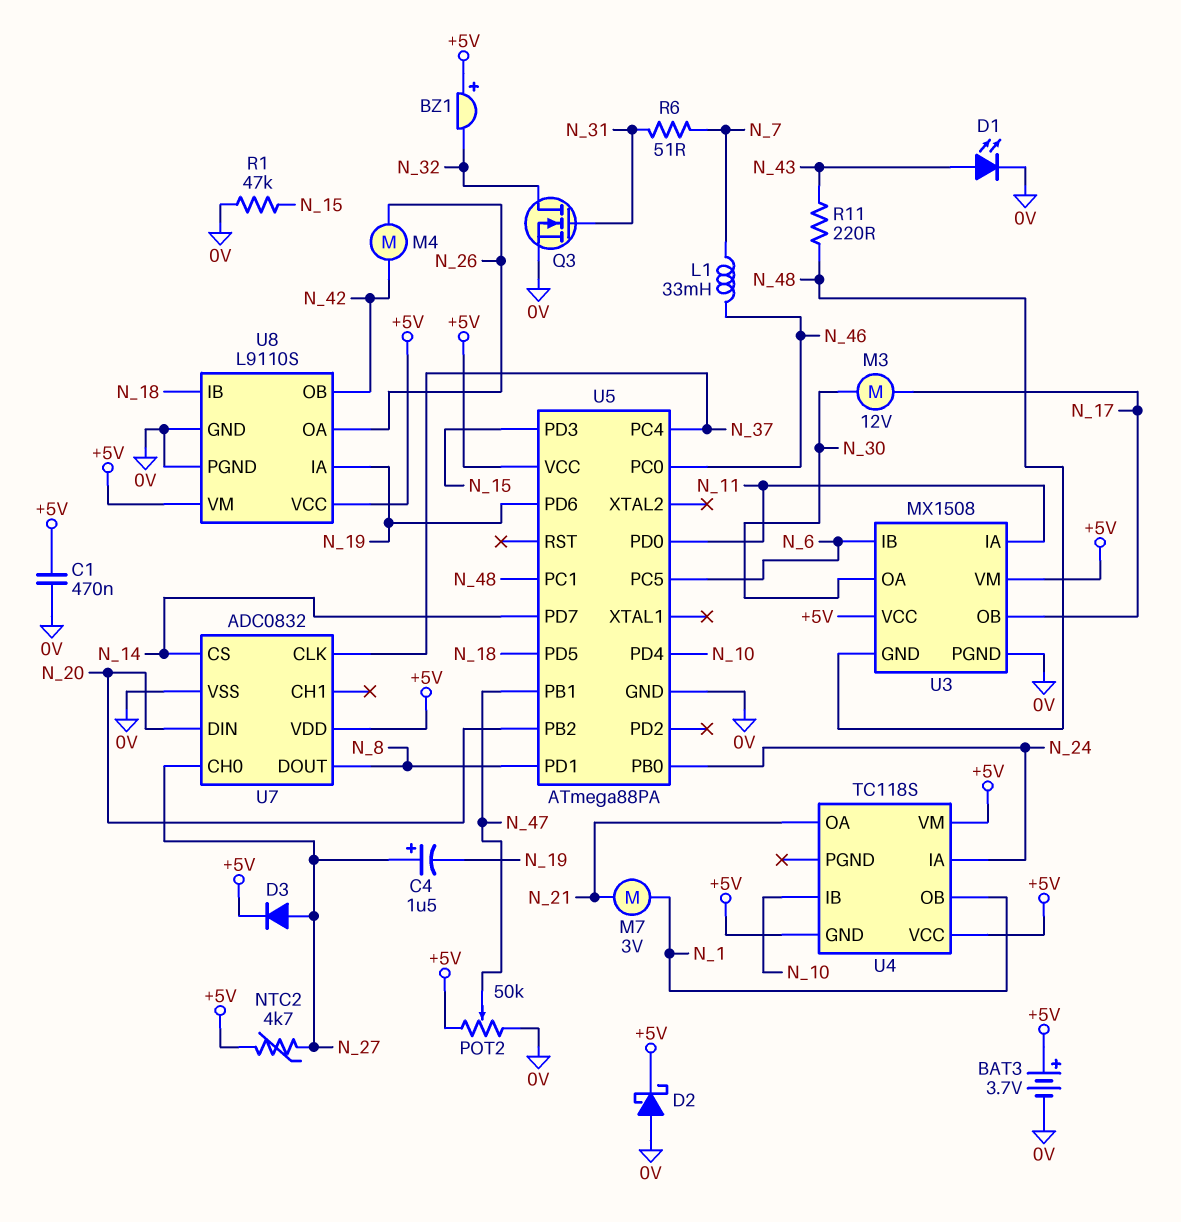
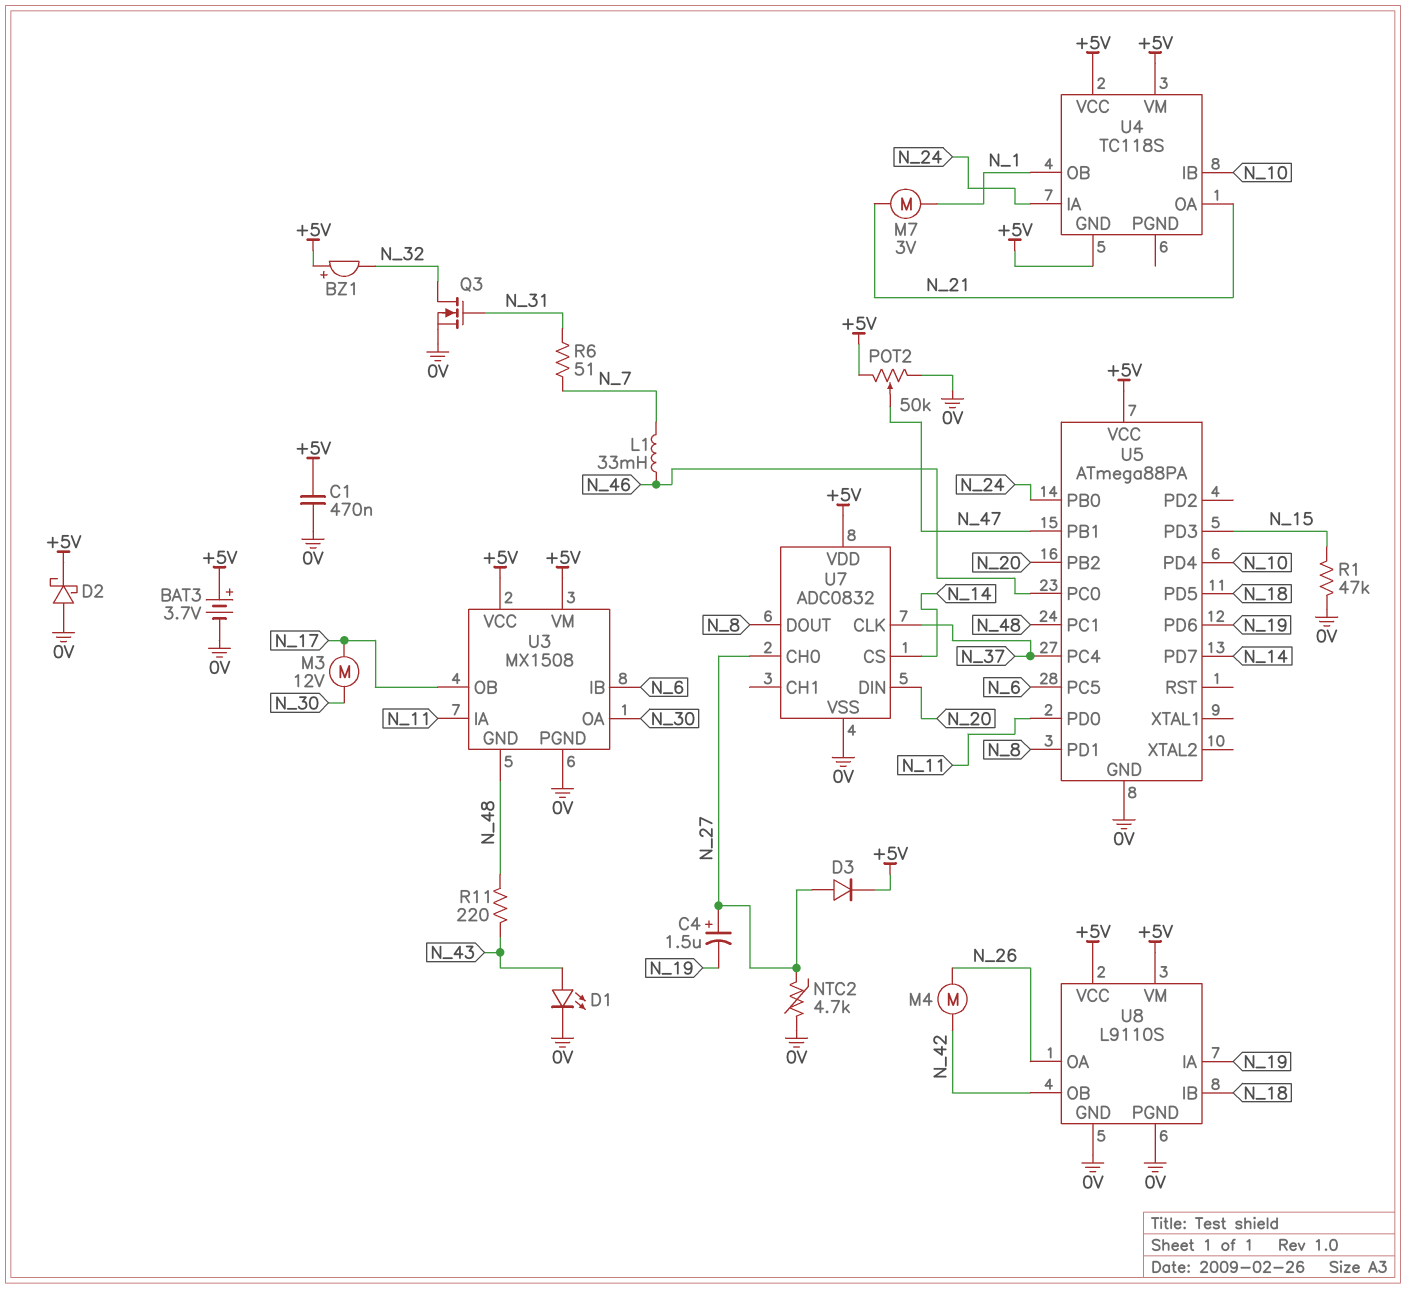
NTC2: 4.7k (+5V, N_27) -> 4.7k (0V, N_27)

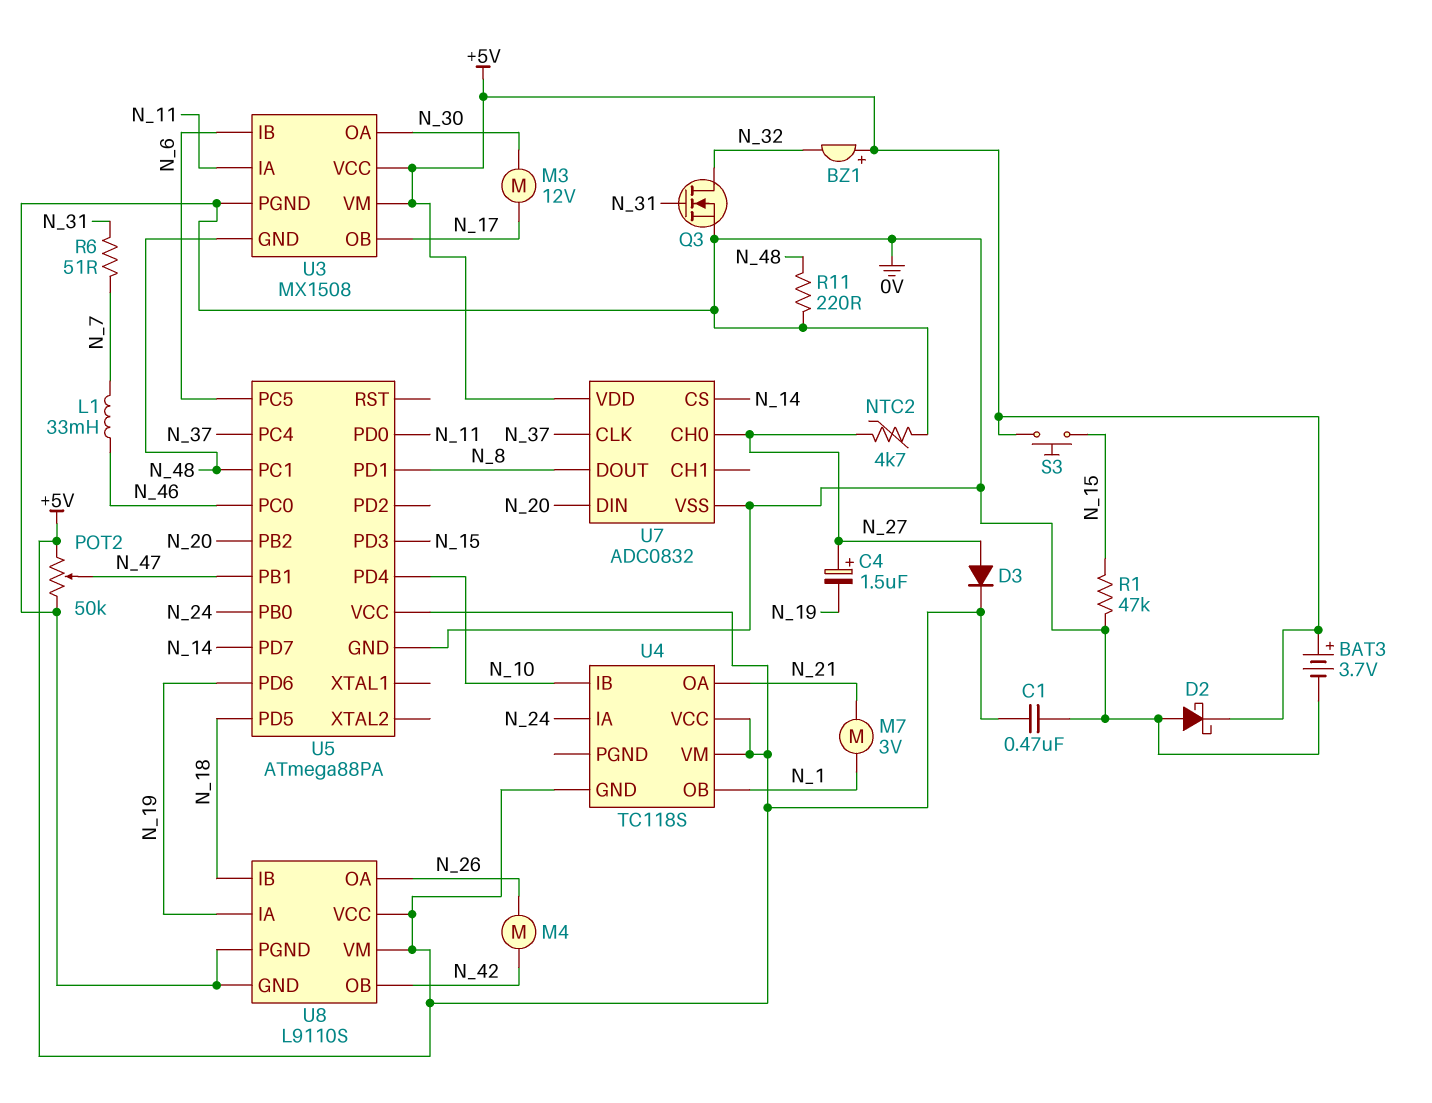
D1: LED (A N_43, K 0V) -> none
R11: 220 (N_43, N_48) -> 220 (0V, N_48)
S3: none -> button (+5V, N_15)

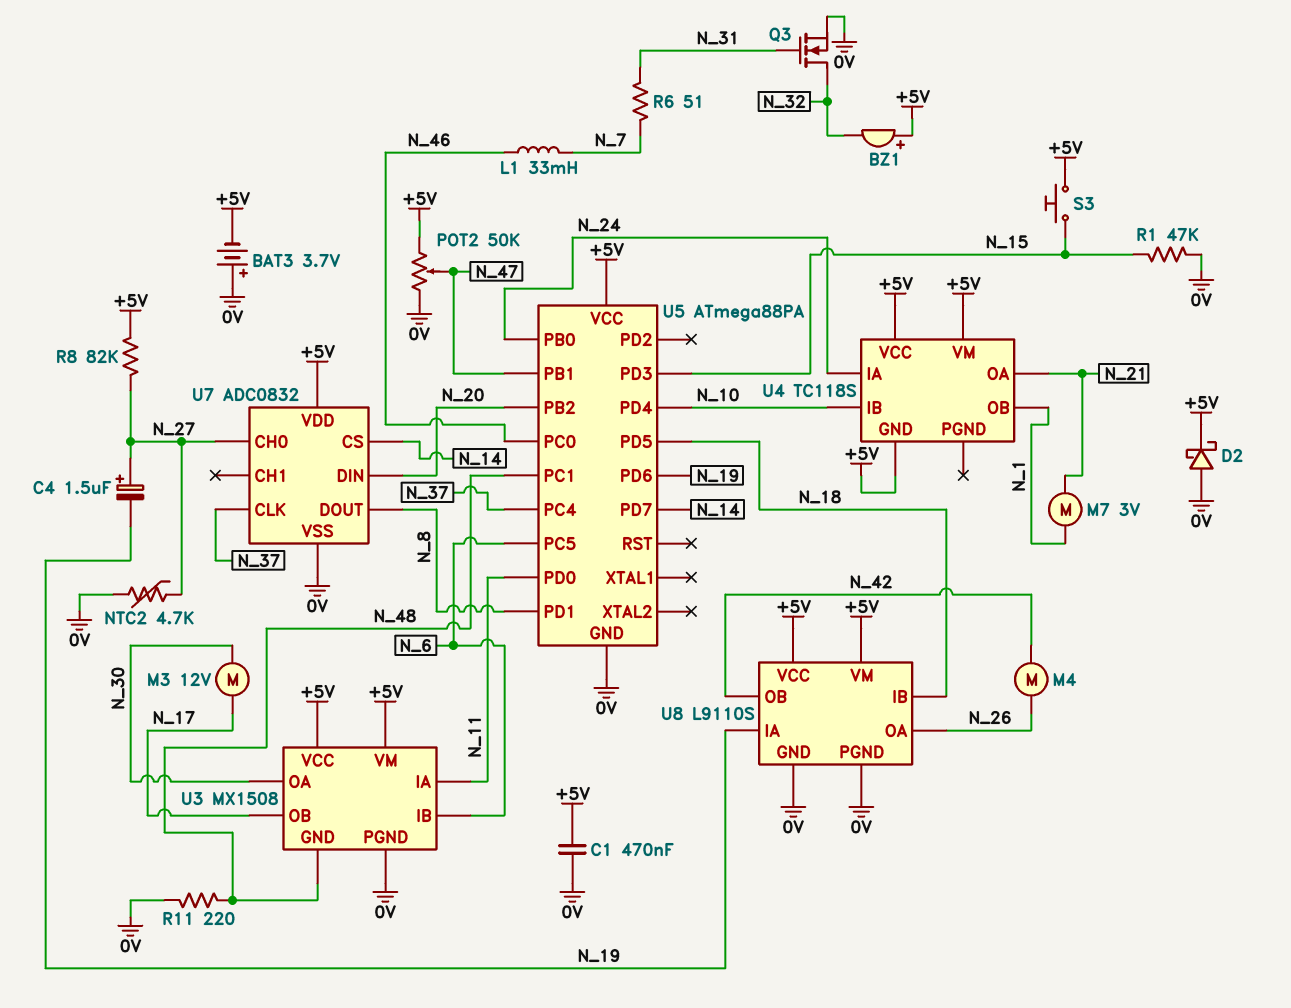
BAT3: 3.7V (plus +5V, minus 0V) -> 3.7V (plus 0V, minus +5V)
D3: diode (A N_27, K +5V) -> none
R8: none -> 82k (+5V, N_27)

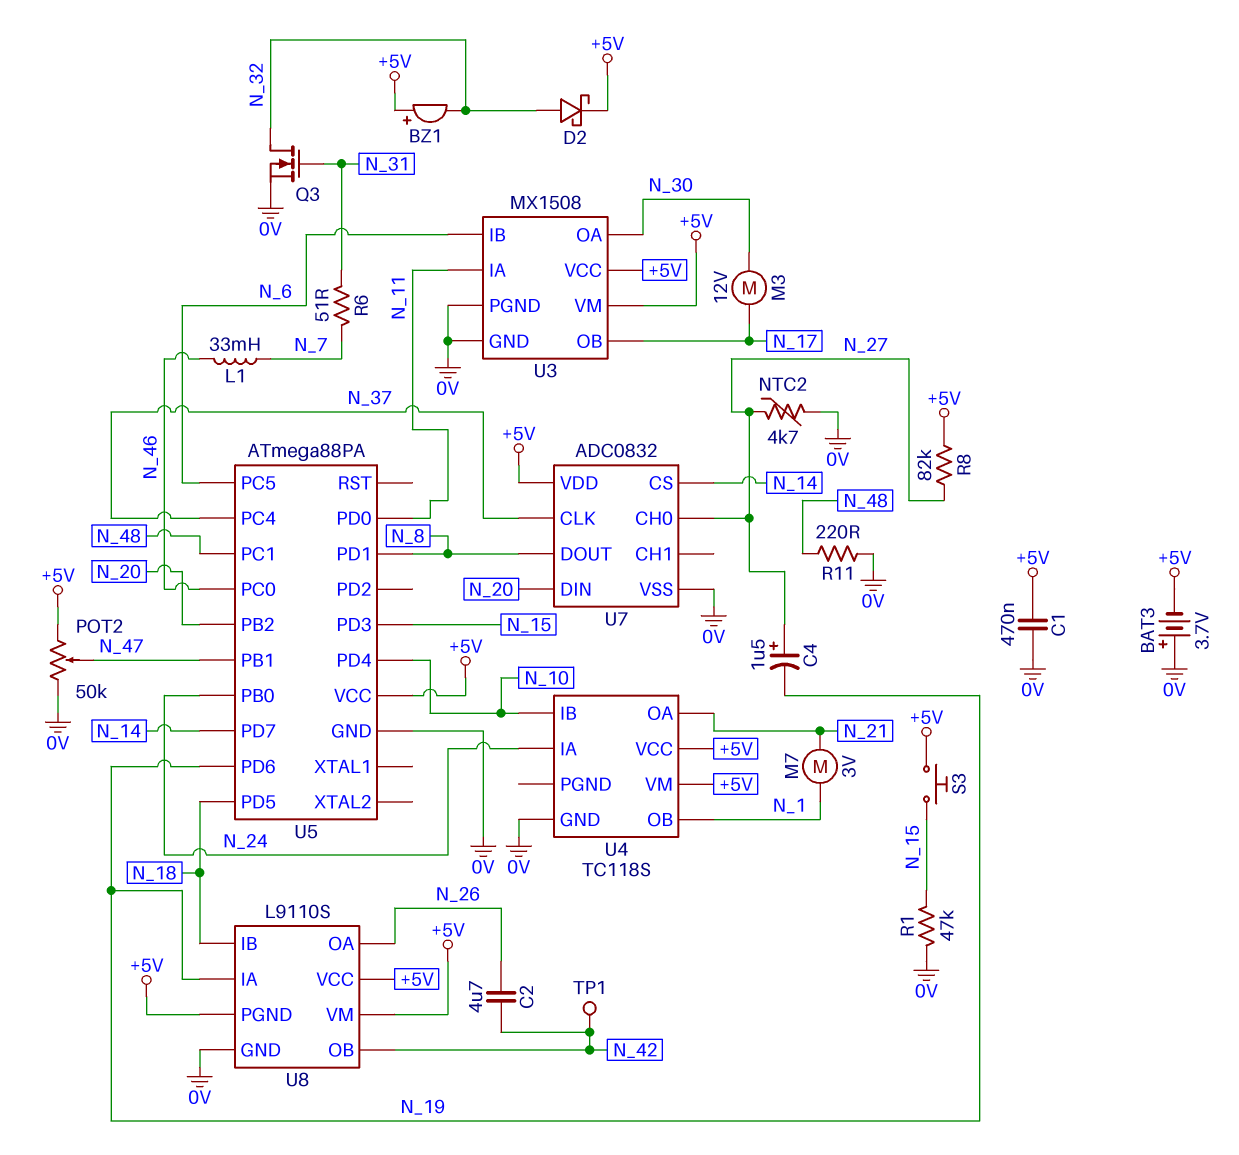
C2: none -> 4.7uF (N_26, N_42)
D2: schottky (A 0V, K +5V) -> schottky (A N_32, K +5V)
M4: motor (N_26, N_42) -> none
TP1: none -> test point (N_42)
U3 pin GND: N_48 -> 0V
U4 pin GND: +5V -> 0V
U8 pin PGND: 0V -> +5V

